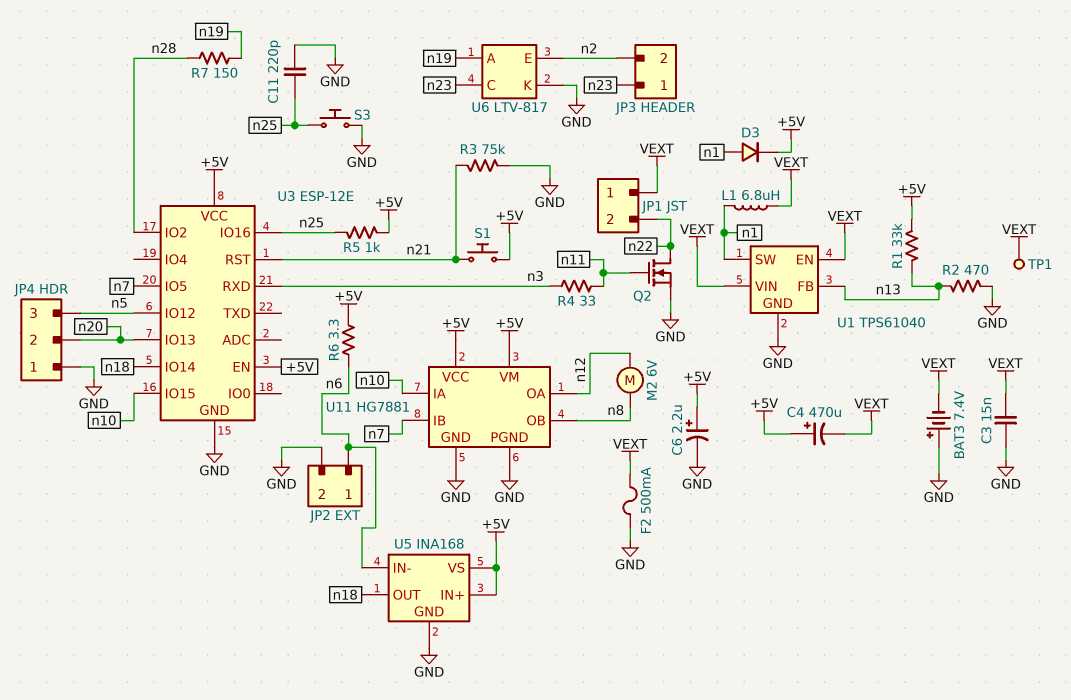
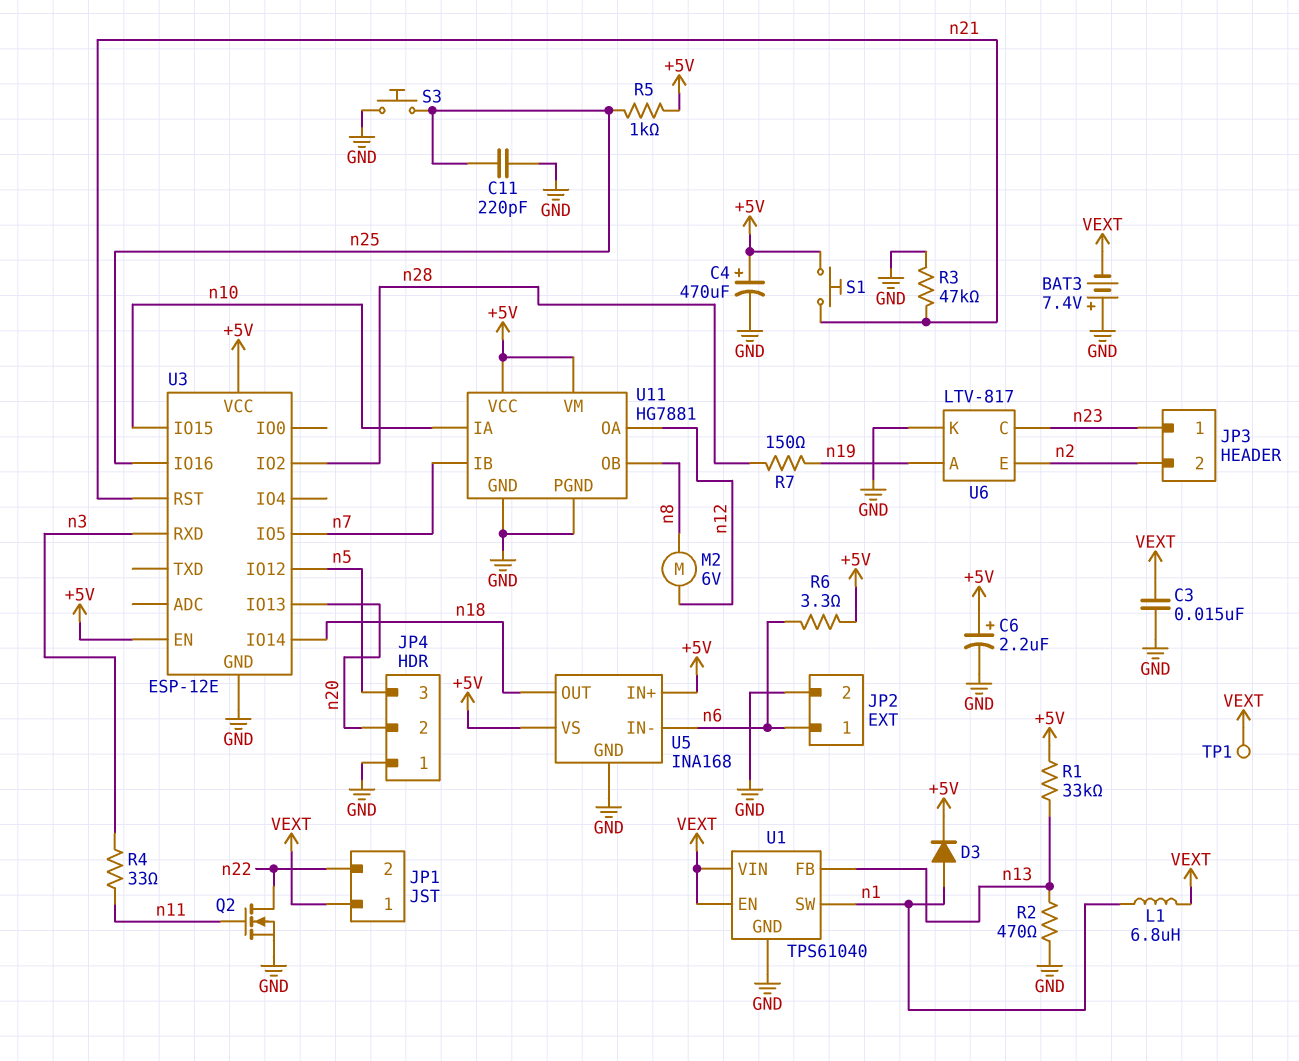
C4: 470uF (plus +5V, minus VEXT) -> 470uF (plus +5V, minus GND)
F2: 500mA (GND, VEXT) -> none
R3: 75k (GND, n21) -> 47k (GND, n21)

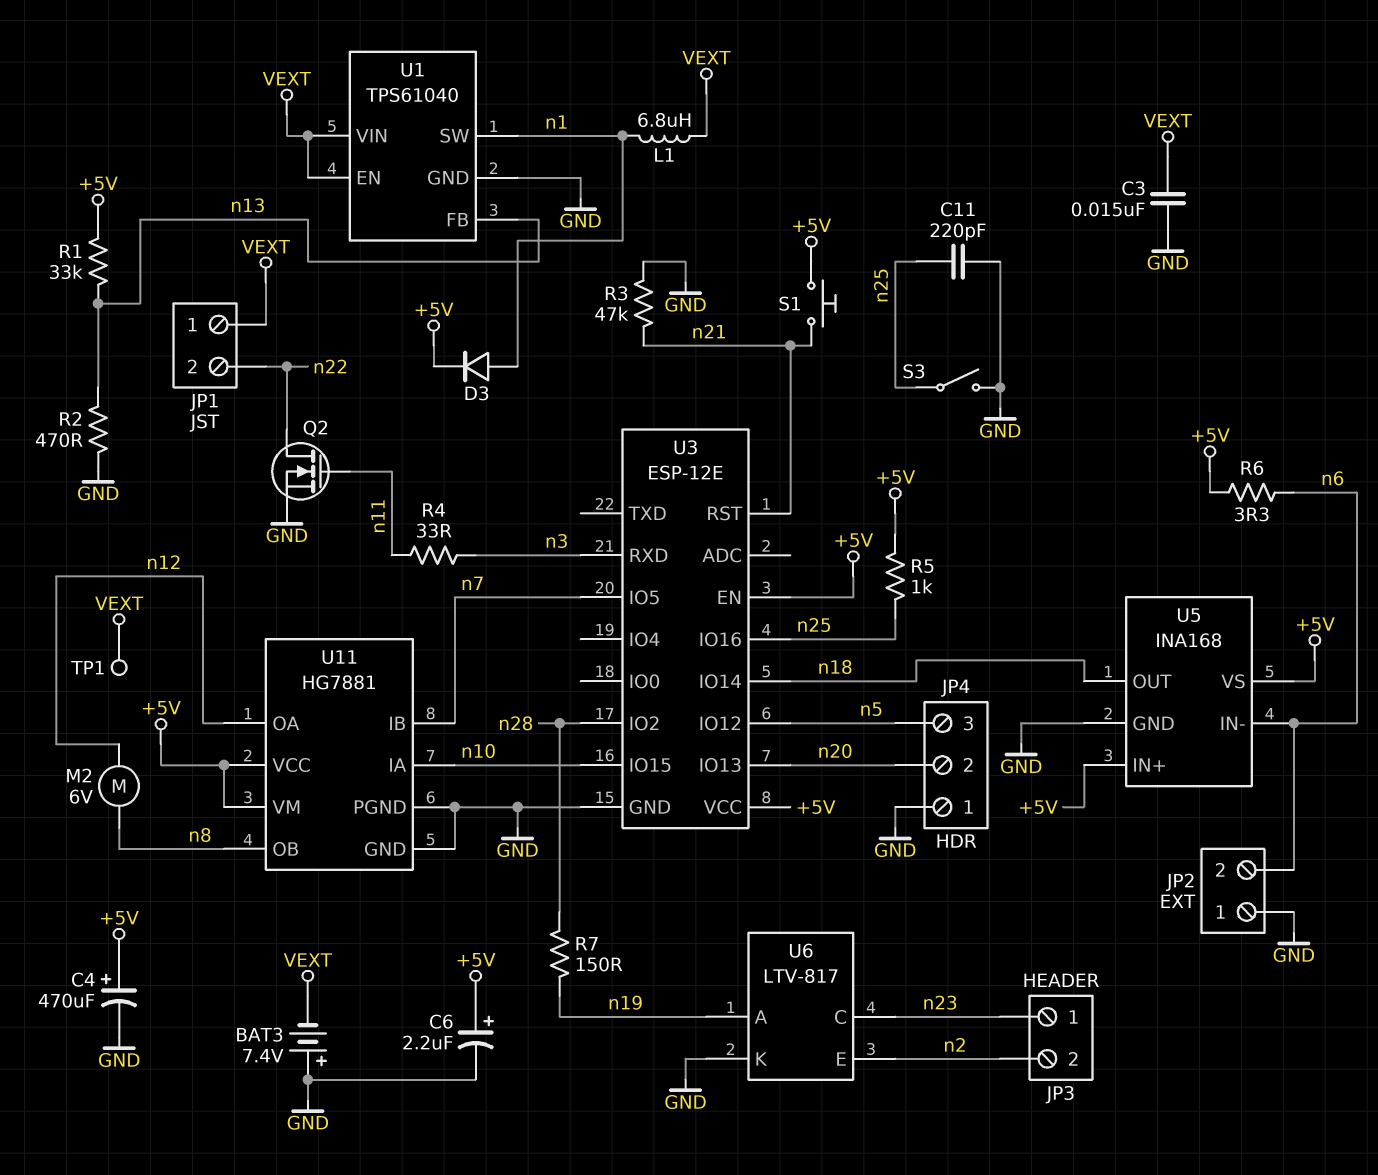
JP2 pin 1: n6 -> GND
JP2 pin 2: GND -> n6
S3: button (GND, n25) -> switch (GND, n25)

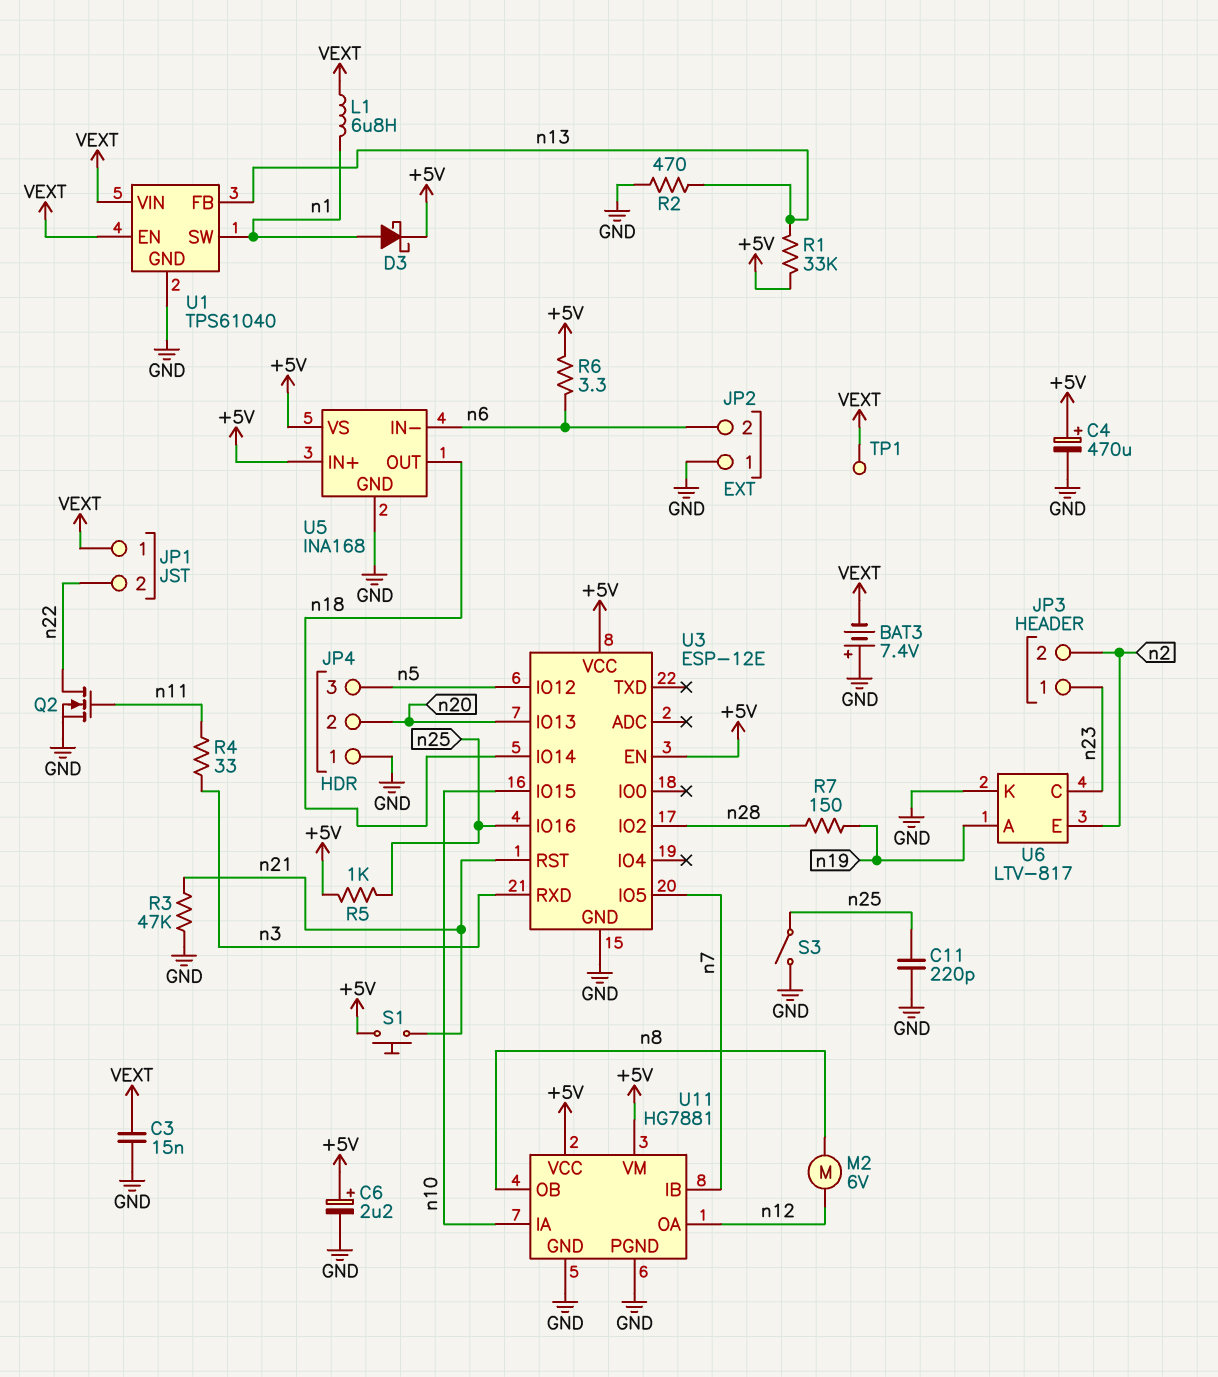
D3: diode (A n1, K +5V) -> schottky (A n1, K +5V)

